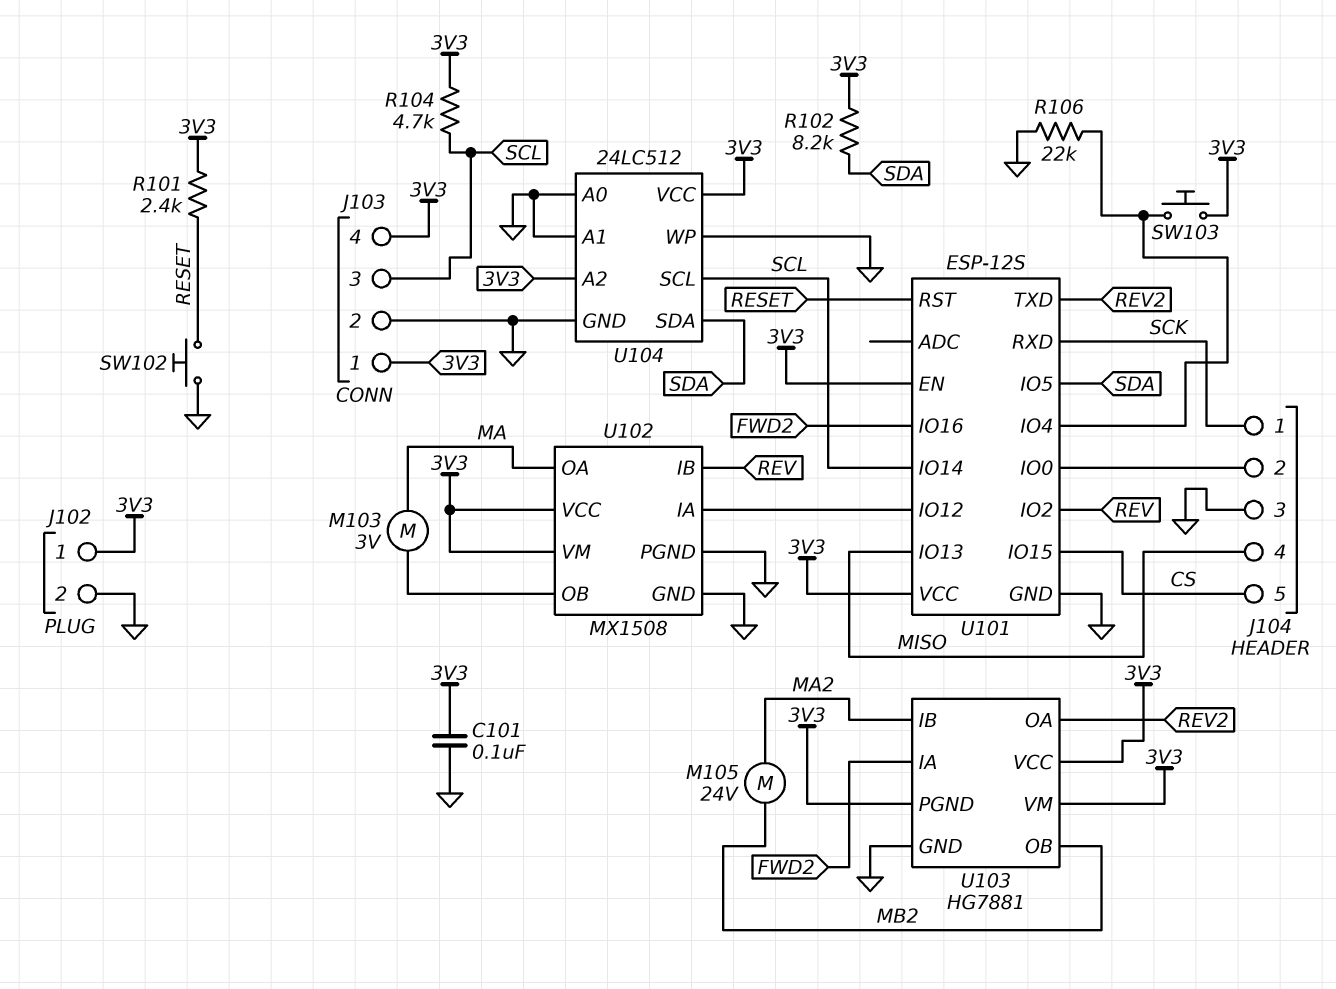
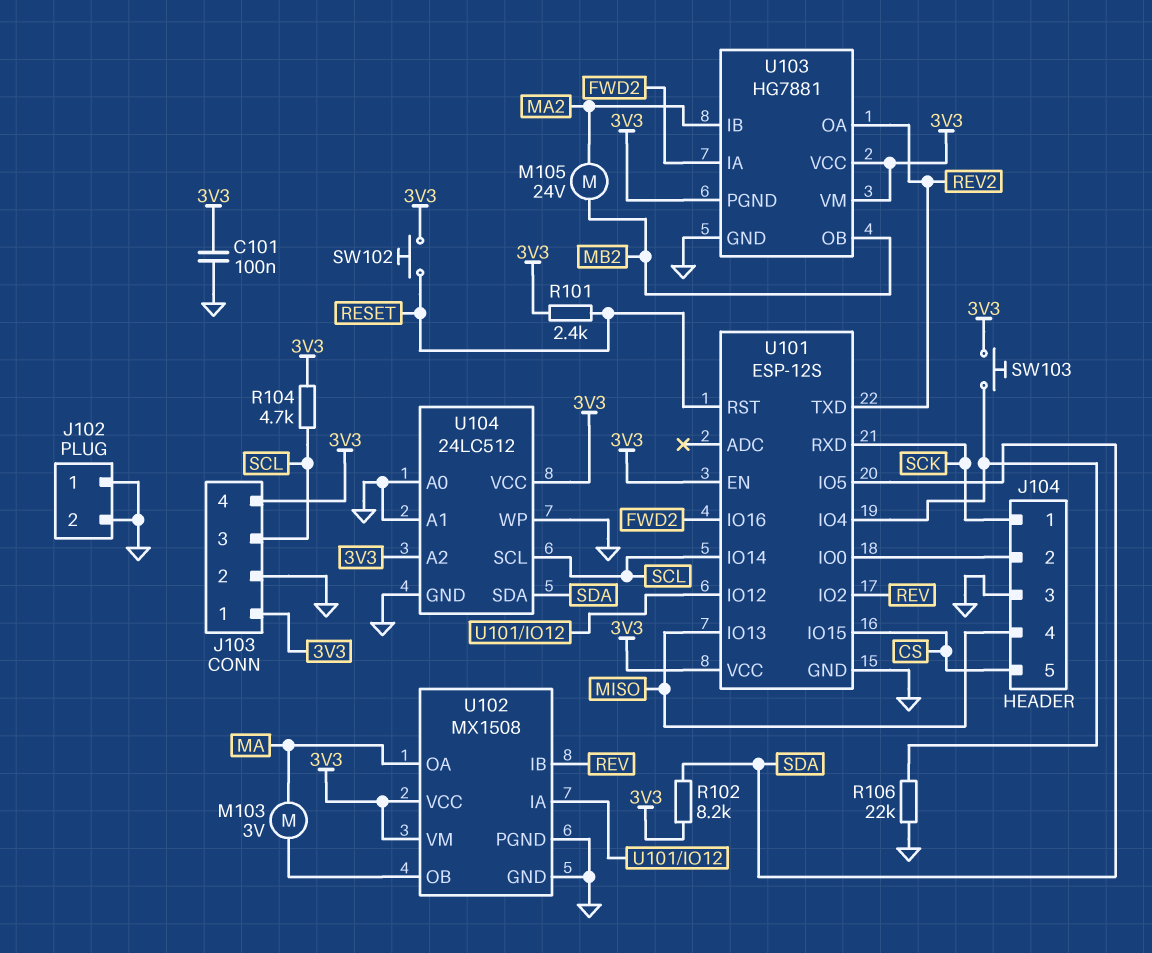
J102 pin 1: 3V3 -> GND
SW102: button (GND, RESET) -> button (3V3, RESET)

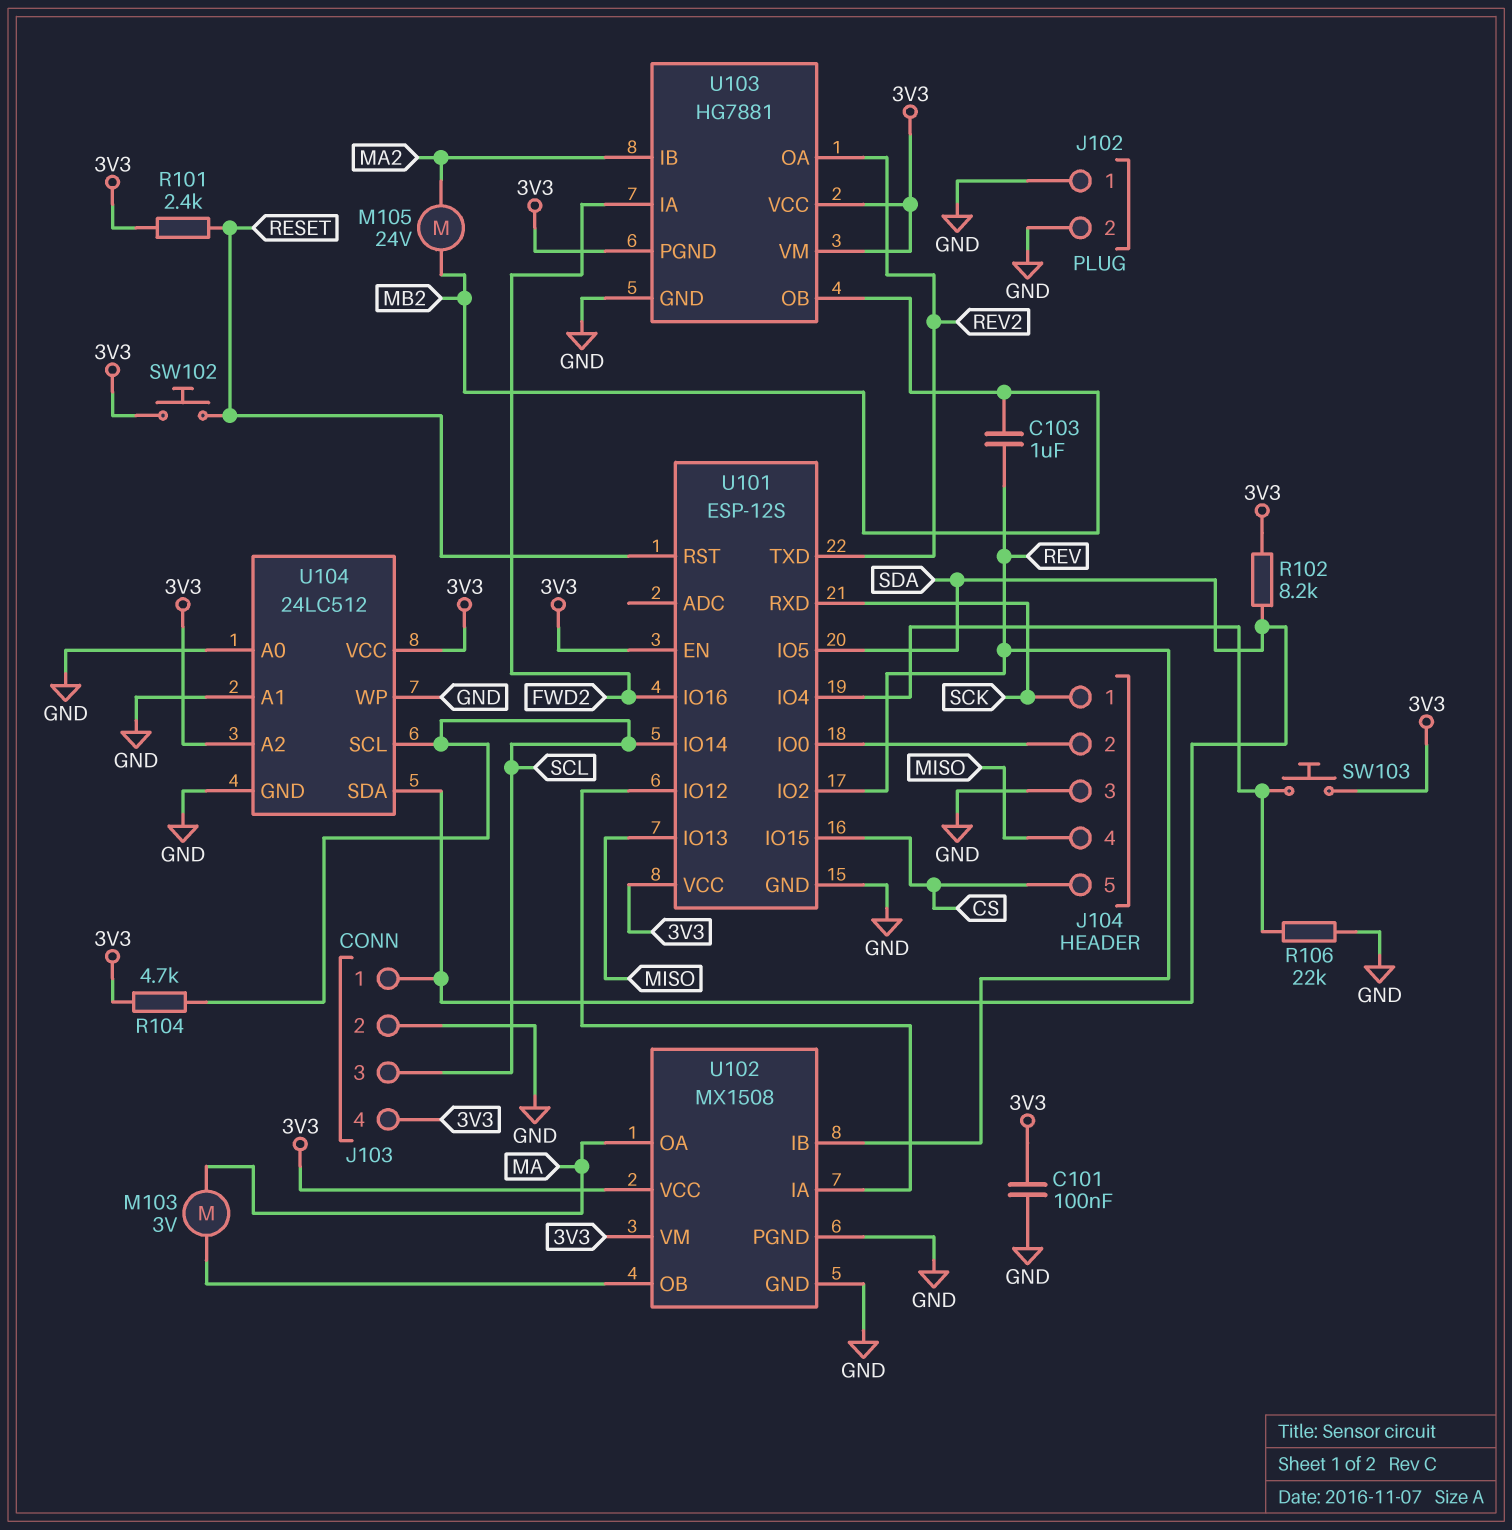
C103: none -> 1uF (MB2, REV)
J103 pin 1: 3V3 -> SDA

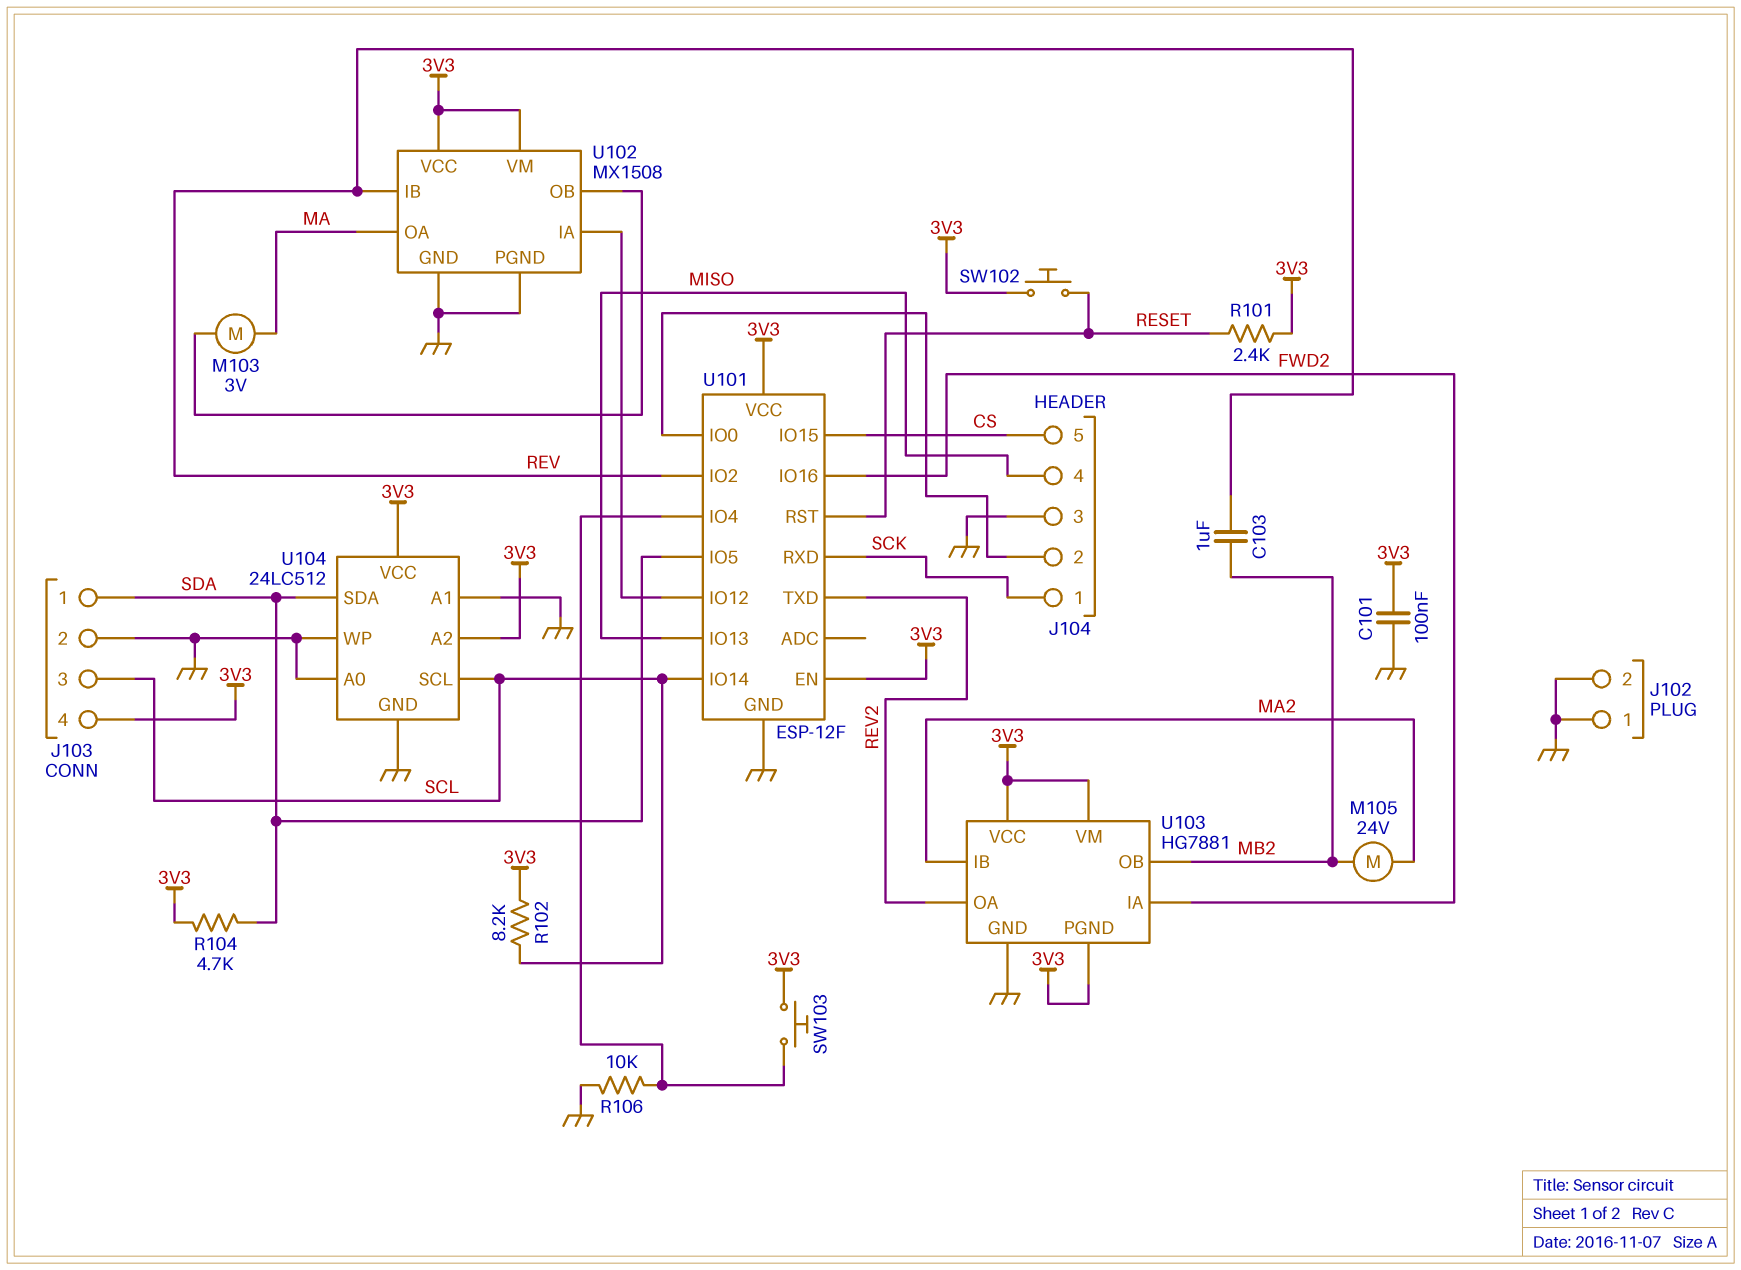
R102: 8.2k (3V3, SDA) -> 8.2k (3V3, SCL)
R104: 4.7k (3V3, SCL) -> 4.7k (3V3, SDA)
R106: 22k (GND, U101/IO4) -> 10k (GND, U101/IO4)
U101: ESP-12S -> ESP-12F

